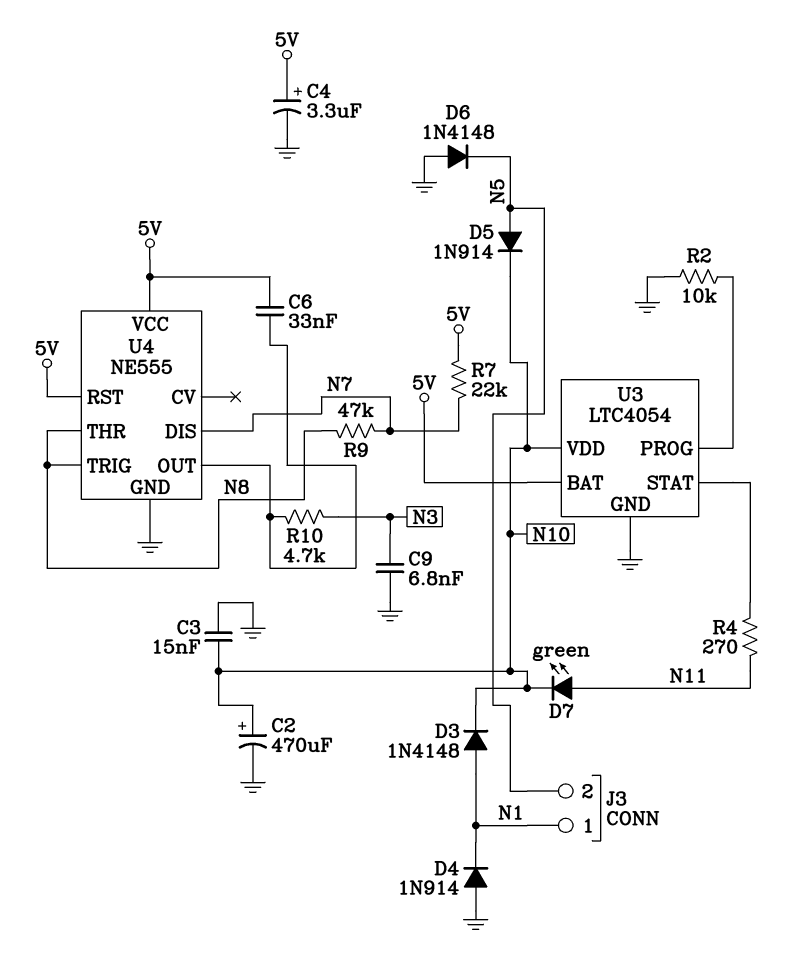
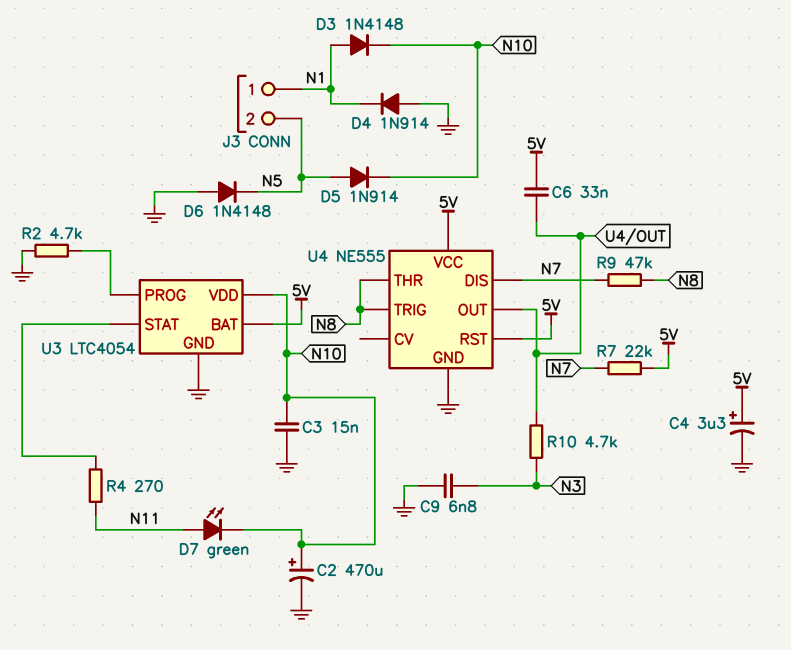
R2: 10k (GND, U3/PROG) -> 4.7k (GND, U3/PROG)

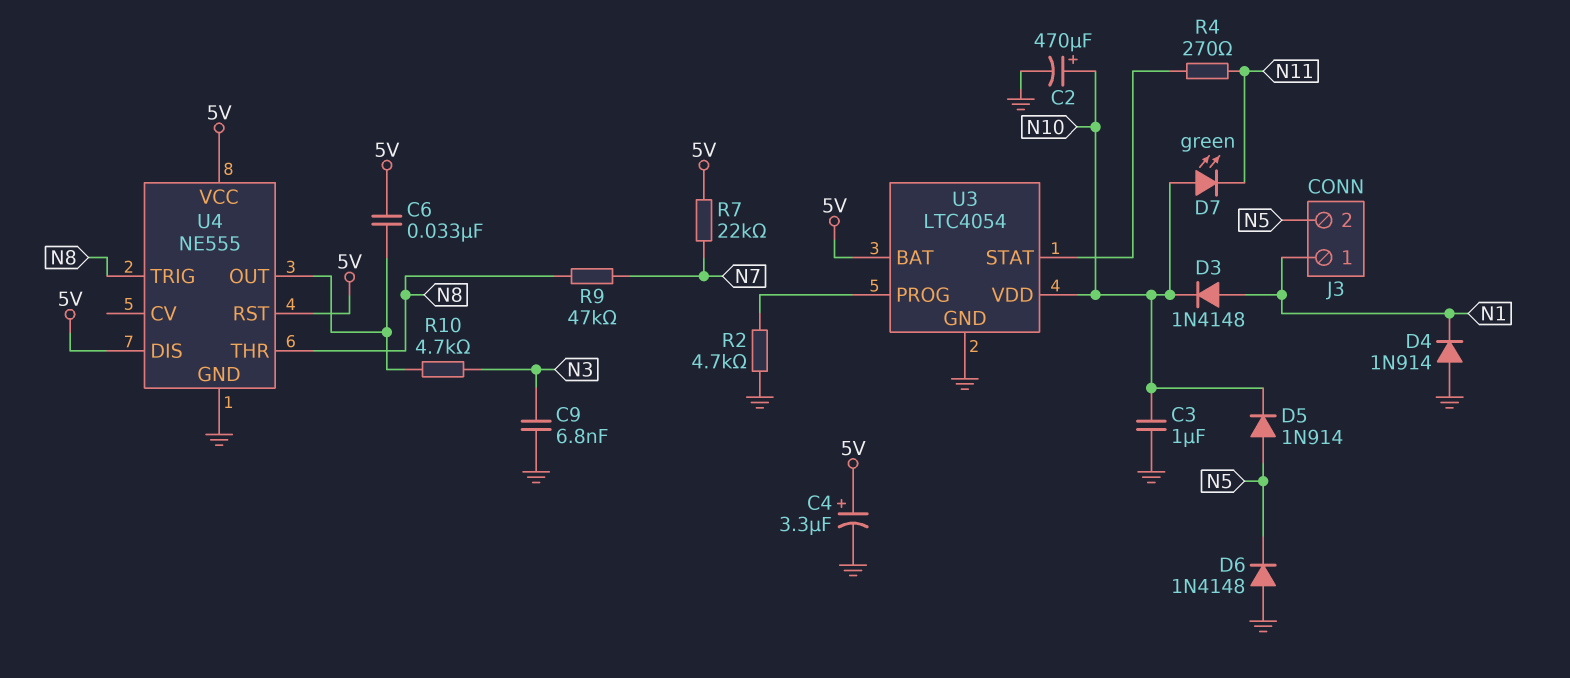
C3: 15nF (GND, N10) -> 1uF (GND, N10)
D7: LED green (A N11, K N10) -> LED green (A N10, K N11)
U4 pin DIS: N7 -> 5V

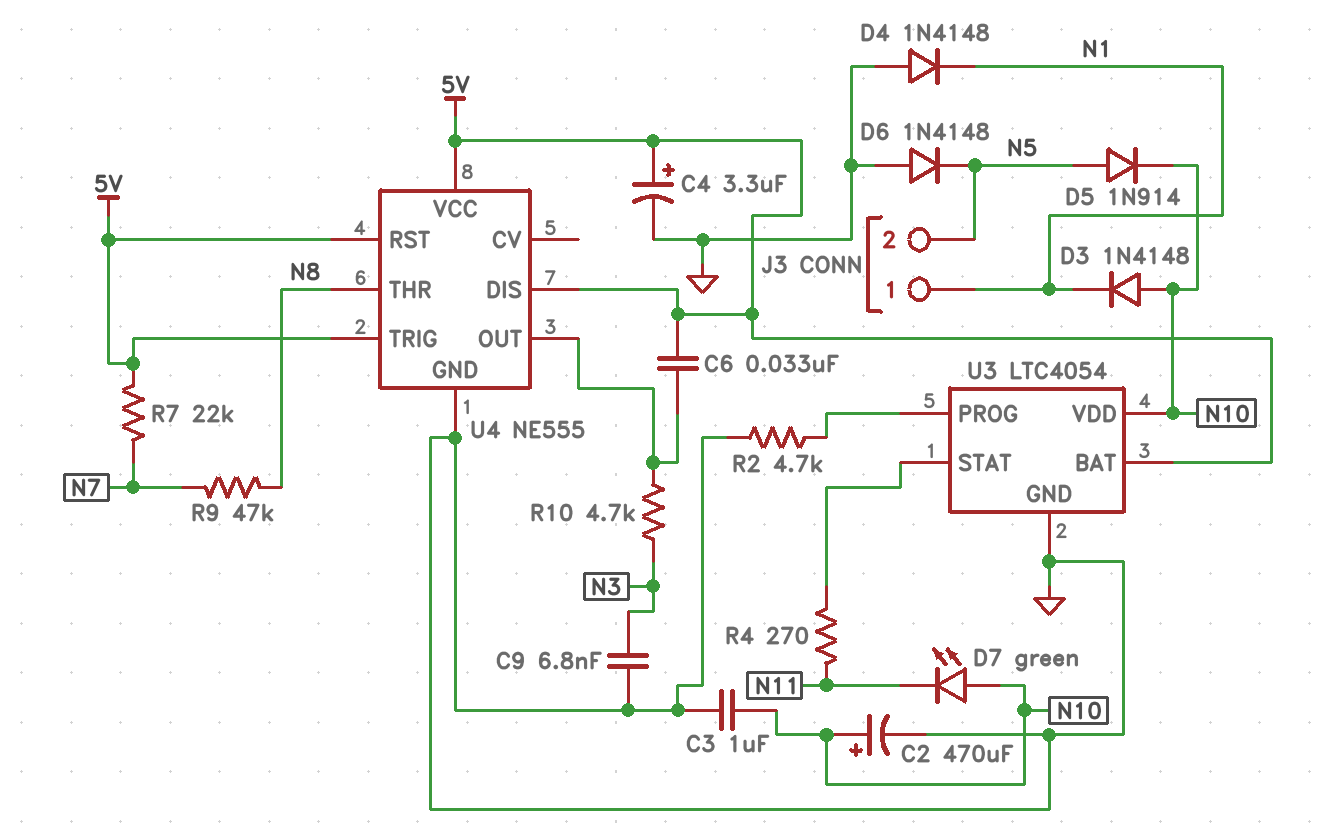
D3: diode 1N4148 (A N1, K N10) -> diode 1N4148 (A N10, K N1)
D4: diode 1N914 (A GND, K N1) -> diode 1N4148 (A GND, K N1)
U4 pin TRIG: N8 -> 5V

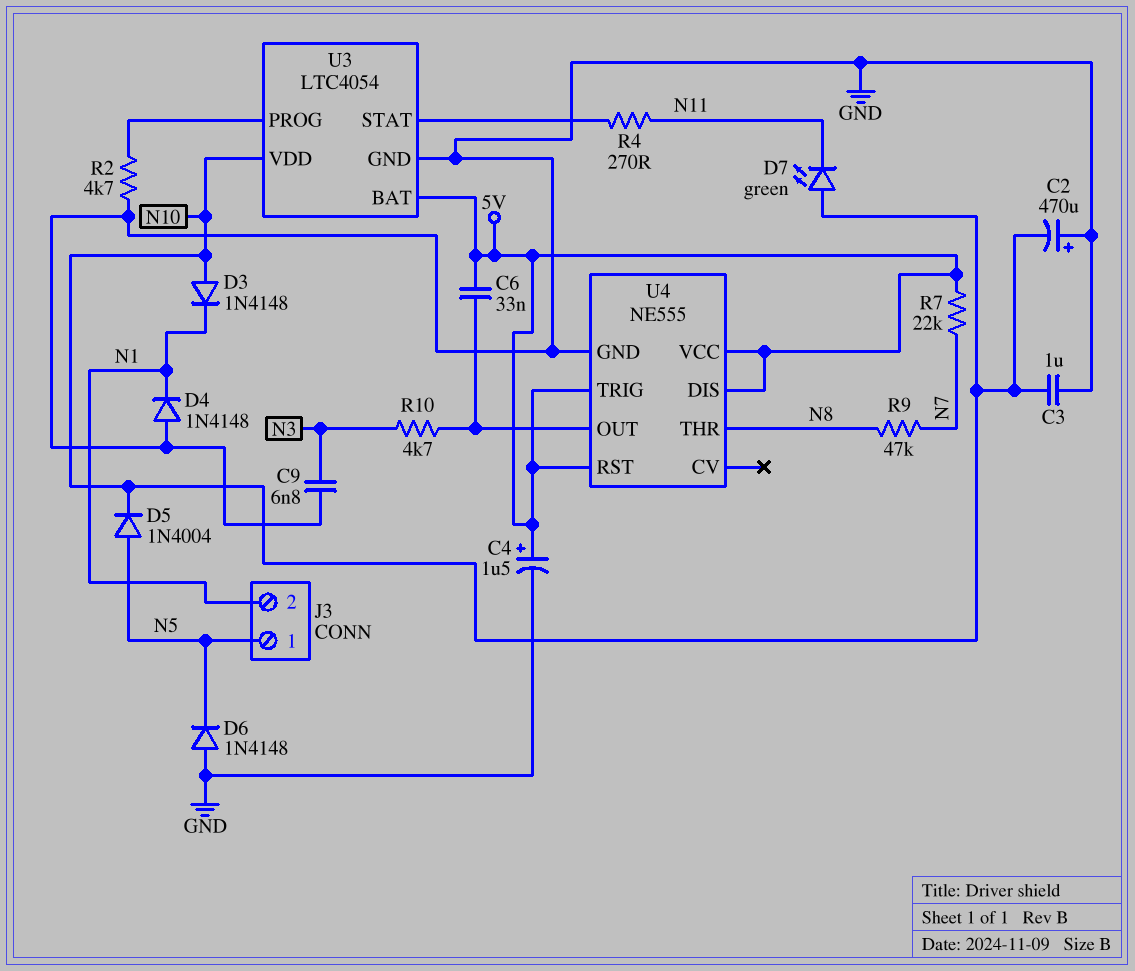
C2: 470uF (plus N10, minus GND) -> 470uF (plus GND, minus N10)
C4: 3.3uF (plus 5V, minus GND) -> 1.5uF (plus 5V, minus GND)
D5: diode 1N914 (A N5, K N10) -> diode 1N4004 (A N5, K N10)
J3 pin 1: N1 -> N5
J3 pin 2: N5 -> N1

